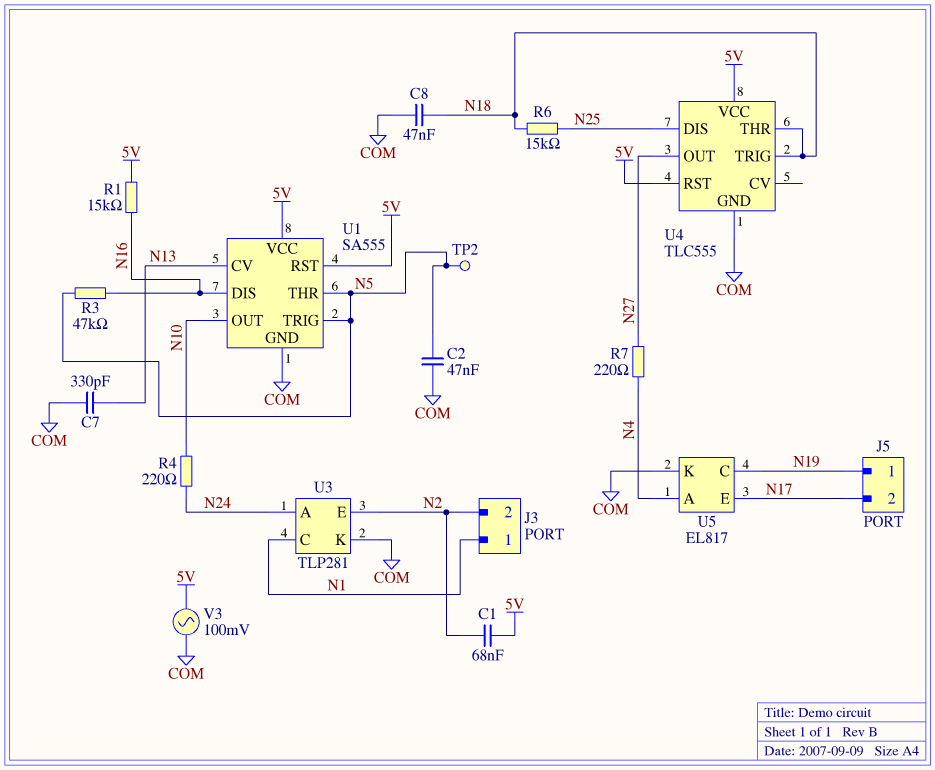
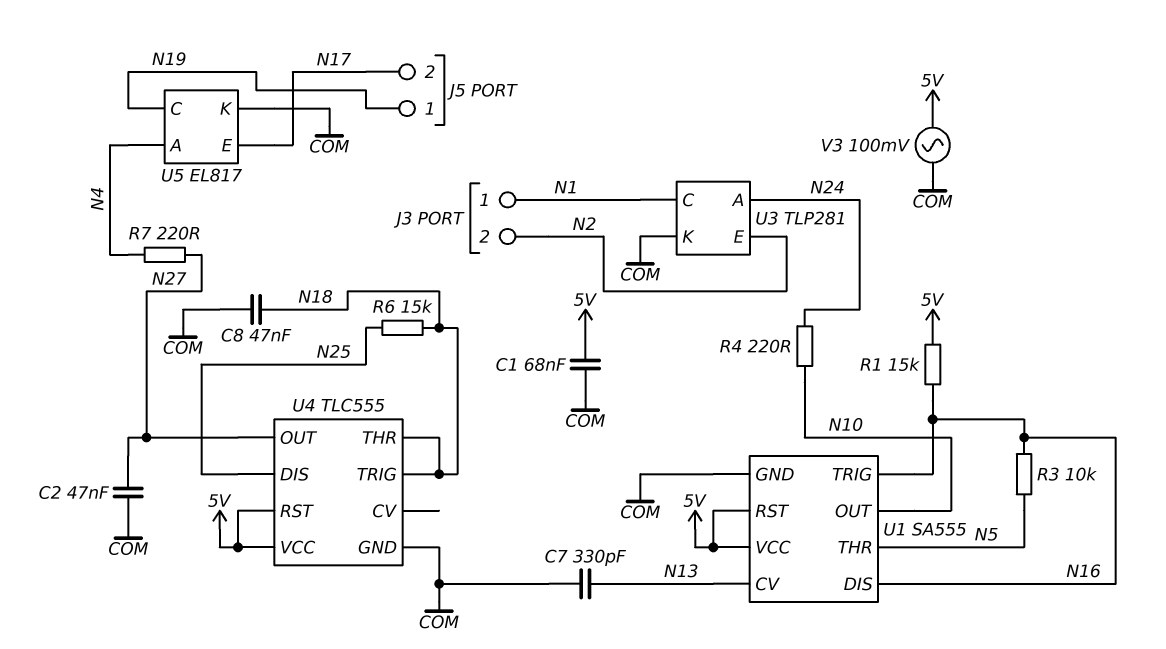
C1: 68nF (5V, N2) -> 68nF (5V, COM)
C2: 47nF (COM, N5) -> 47nF (COM, N27)
R3: 47k (N5, N16) -> 10k (N5, N16)
TP2: test point (N5) -> none
U1 pin TRIG: N5 -> N16

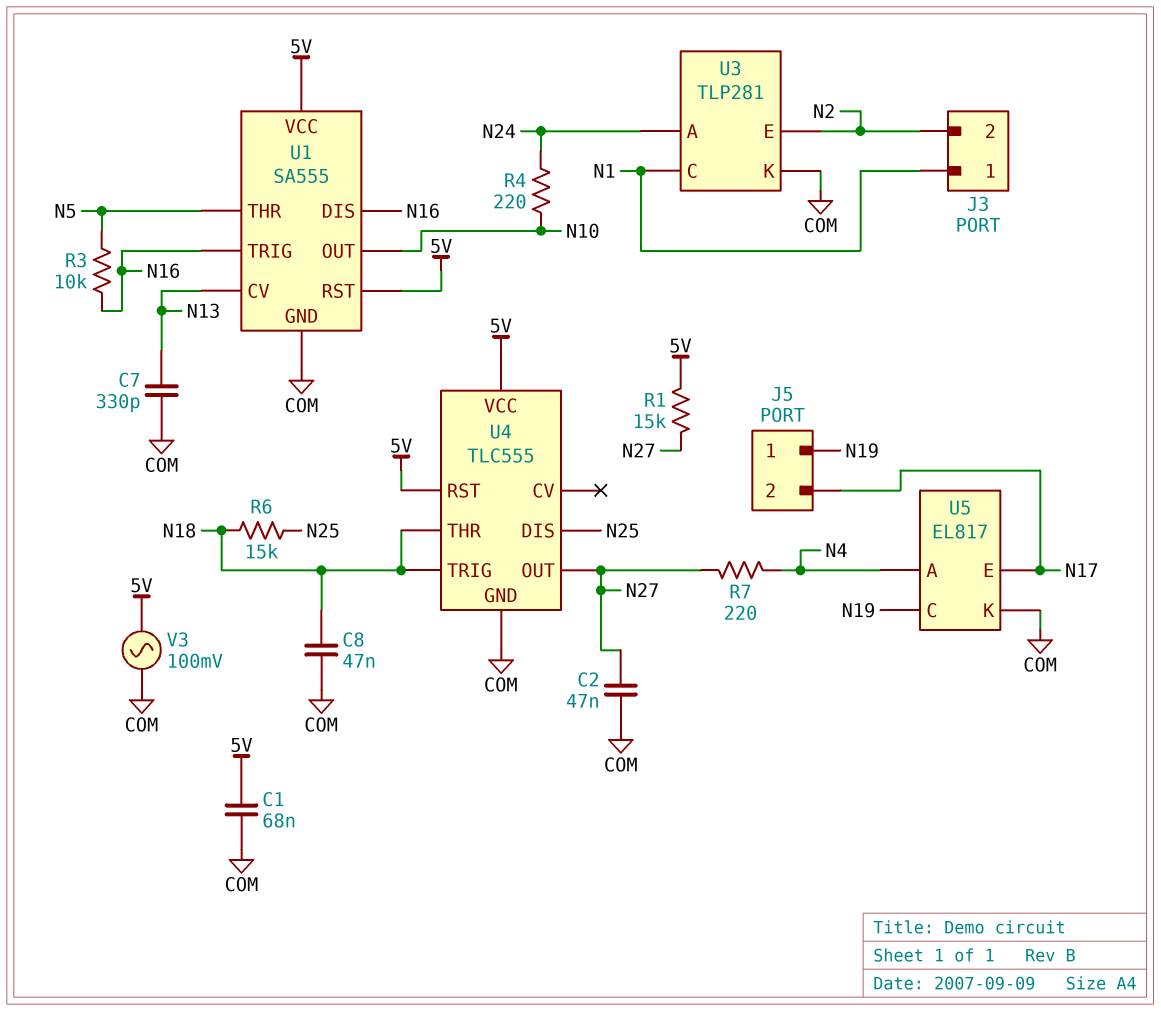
R1: 15k (5V, N16) -> 15k (5V, N27)

